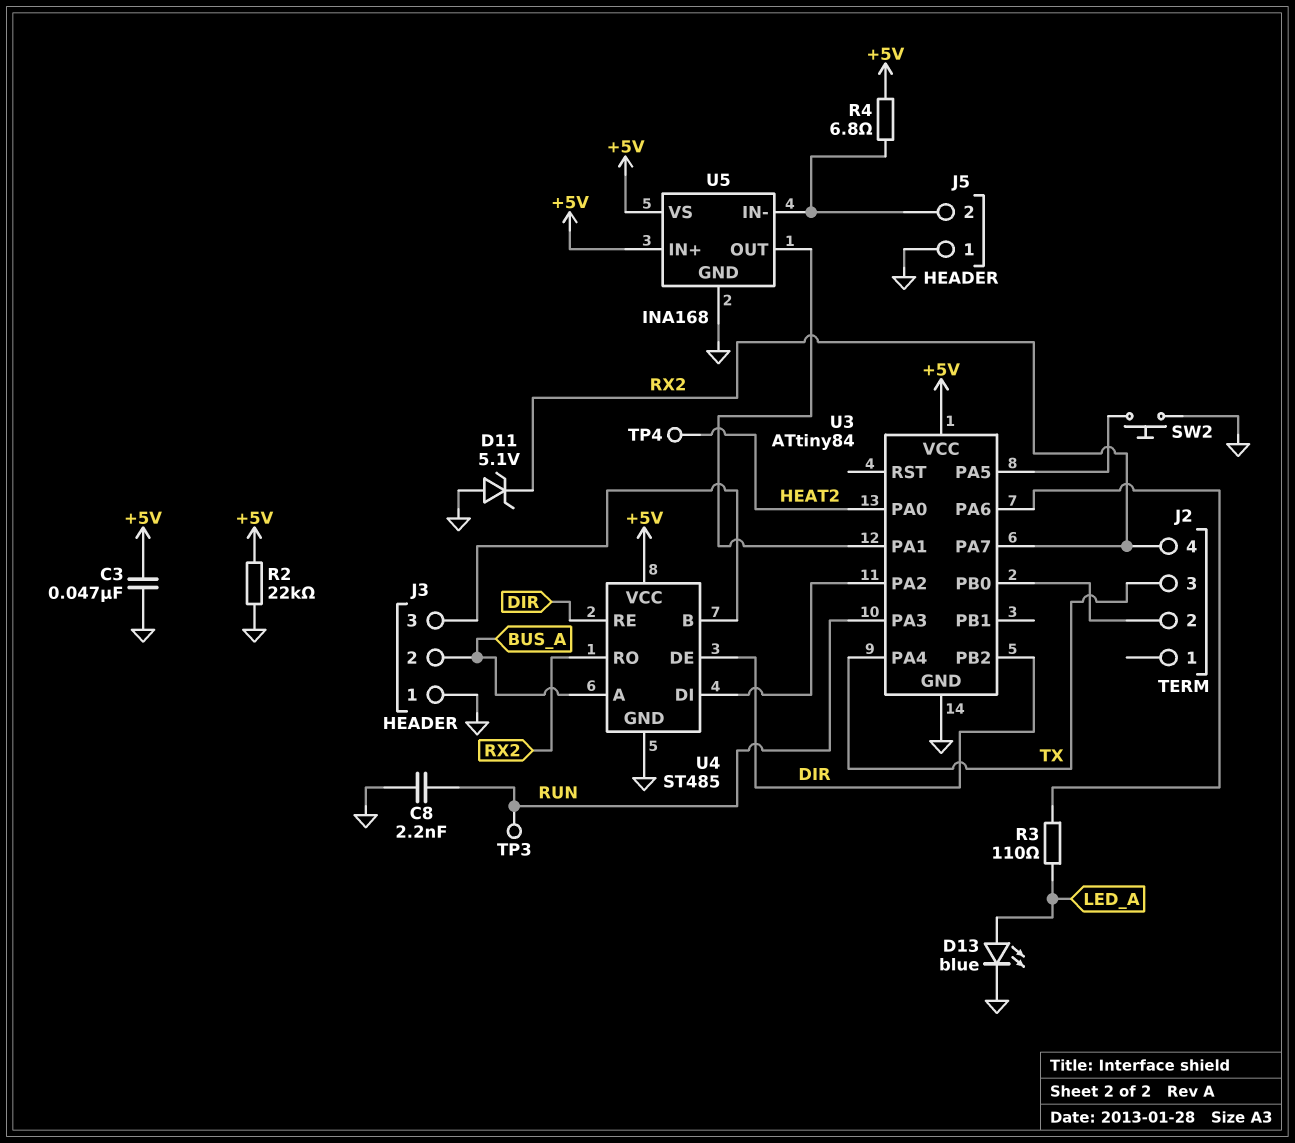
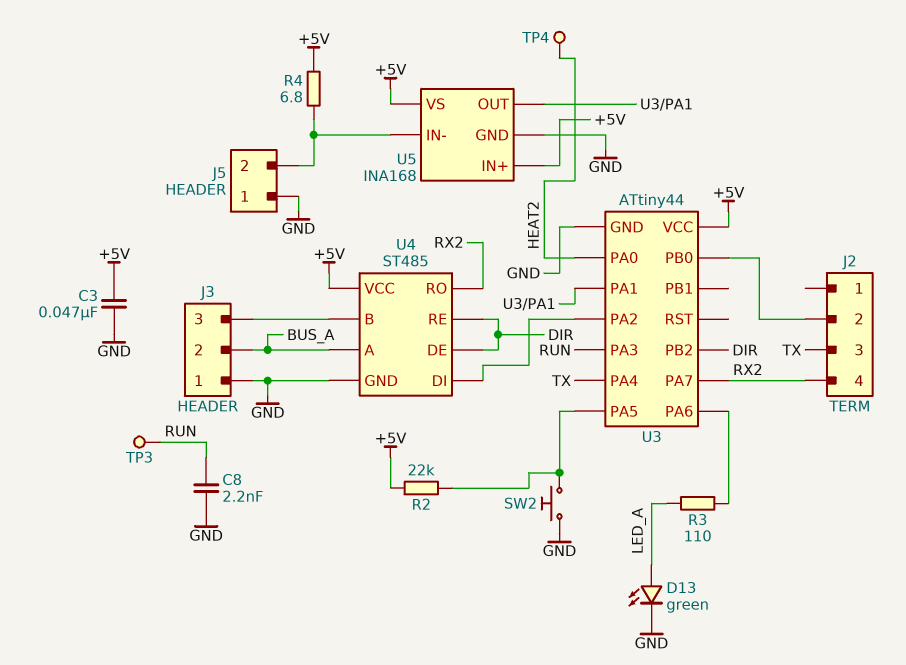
D11: zener 5.1V (A GND, K RX2) -> none
D13: LED blue (A LED_A, K GND) -> LED green (A LED_A, K GND)
R2: 22k (+5V, GND) -> 22k (+5V, U3/PA5)
U3: ATtiny84 -> ATtiny44

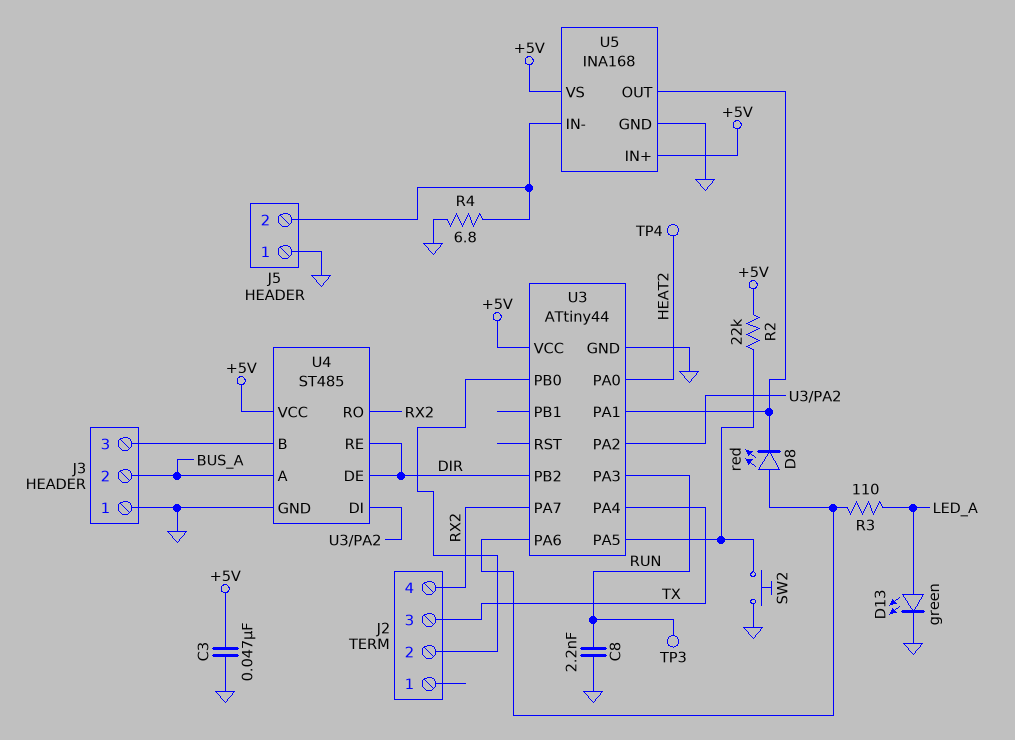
D8: none -> LED red (A U3/PA6, K U3/PA1)
R4: 6.8 (+5V, J5/2) -> 6.8 (GND, J5/2)

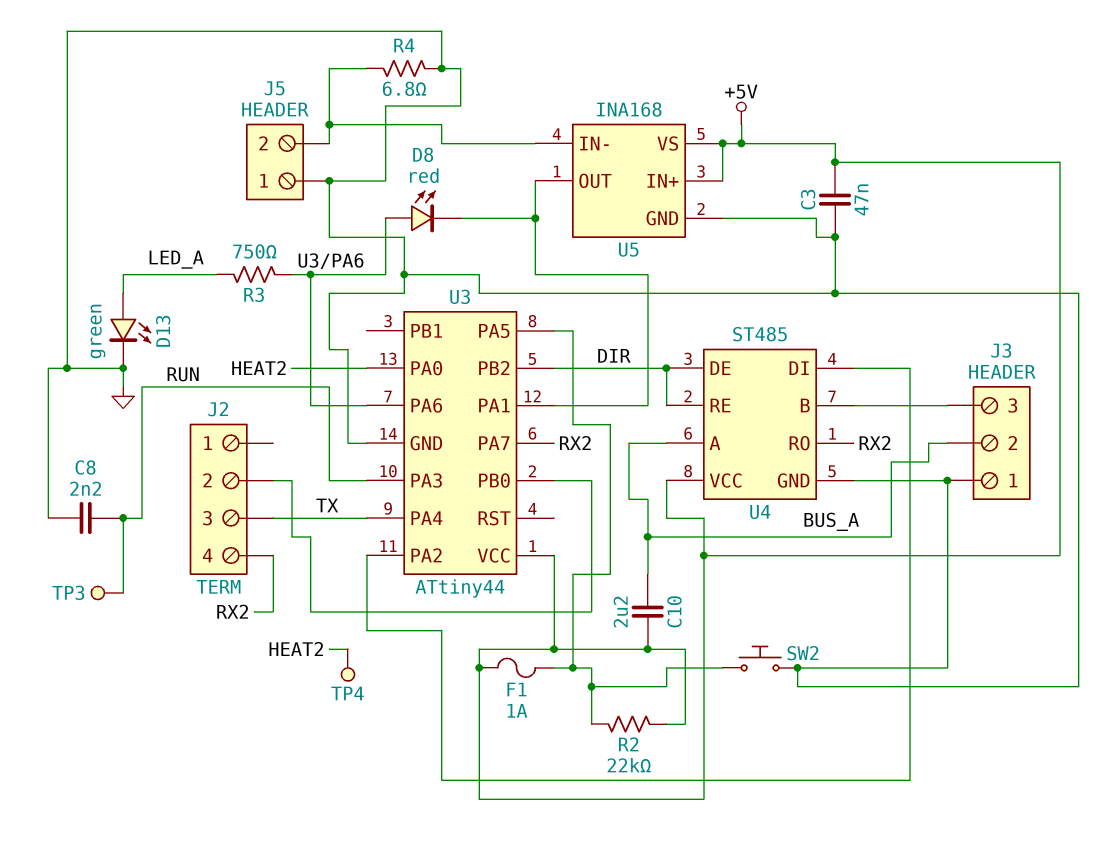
C10: none -> 2.2uF (+5V, BUS_A)
F1: none -> 1A (+5V, U3/PA5)
R3: 110 (LED_A, U3/PA6) -> 750 (LED_A, U3/PA6)

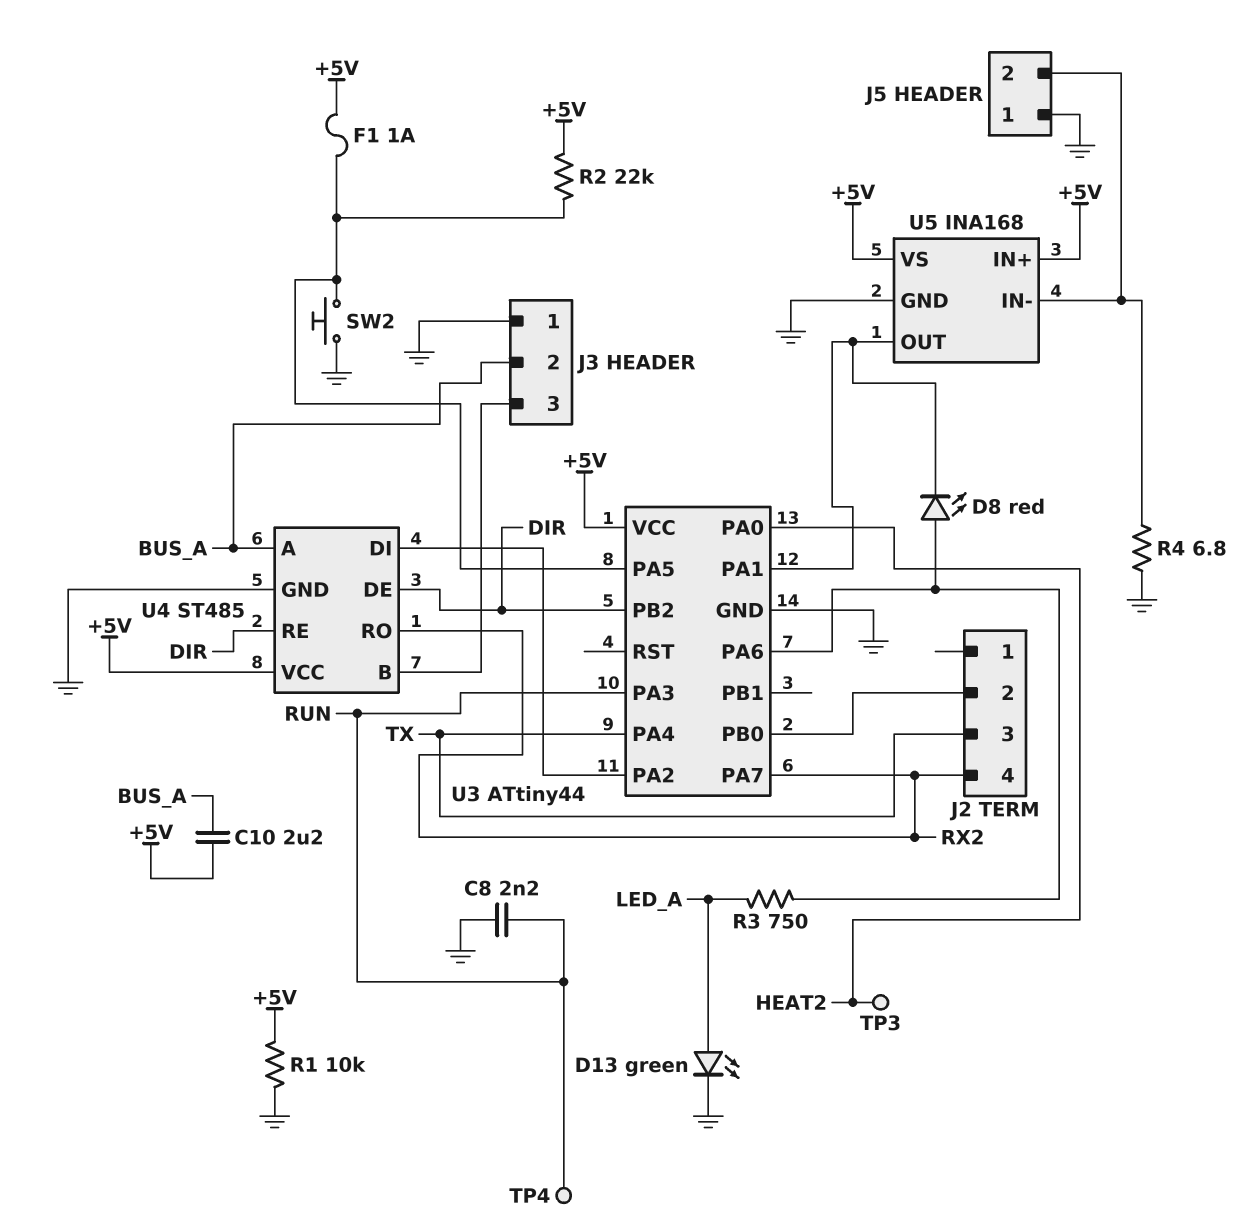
C3: 47nF (+5V, GND) -> none
R1: none -> 10k (+5V, GND)
TP3: test point (RUN) -> test point (HEAT2)
TP4: test point (HEAT2) -> test point (RUN)

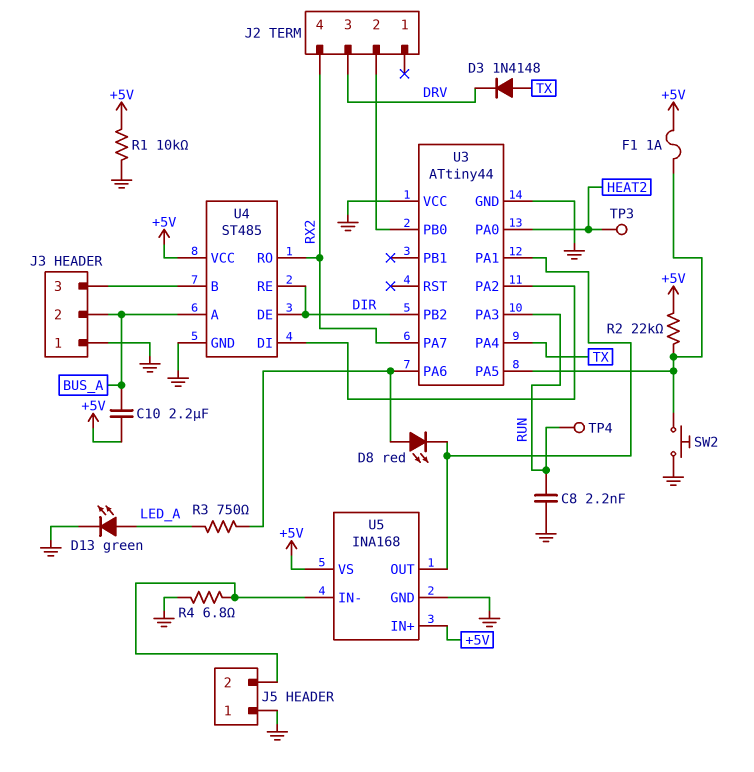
D3: none -> diode 1N4148 (A TX, K DRV)
J2 pin 3: TX -> DRV
U3 pin VCC: +5V -> GND

